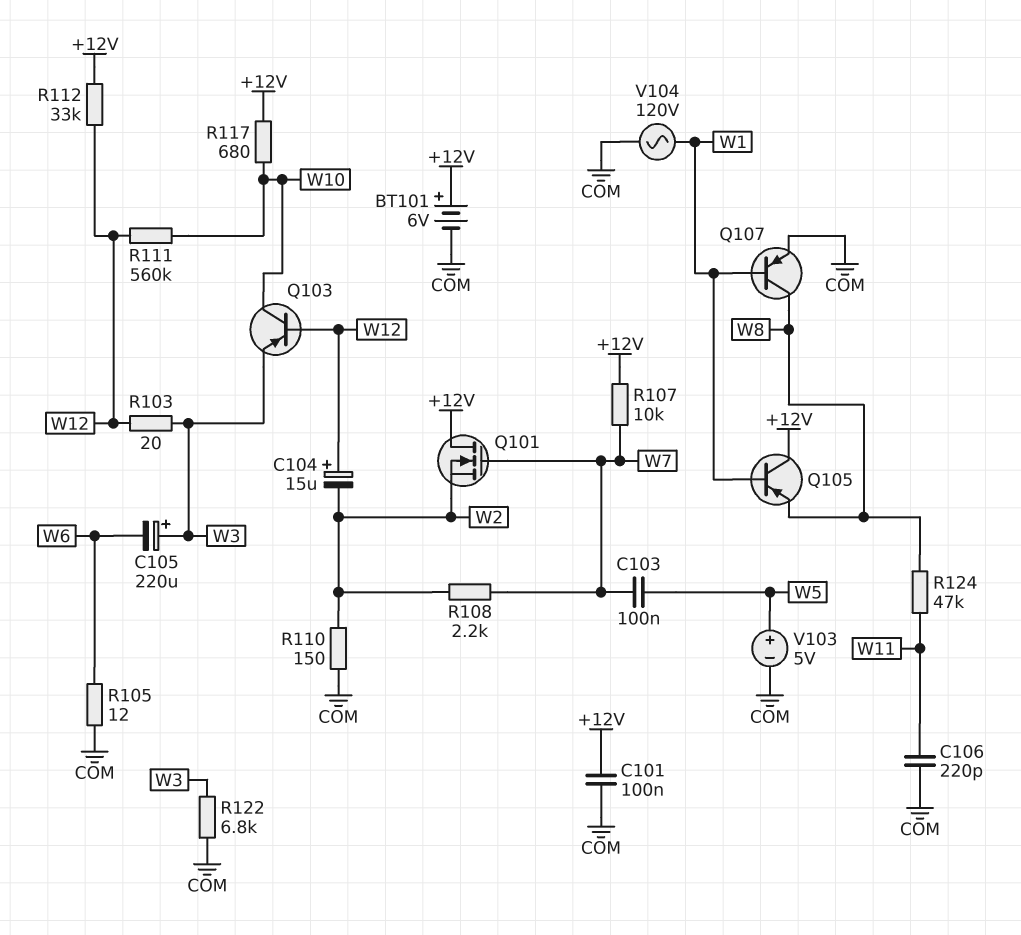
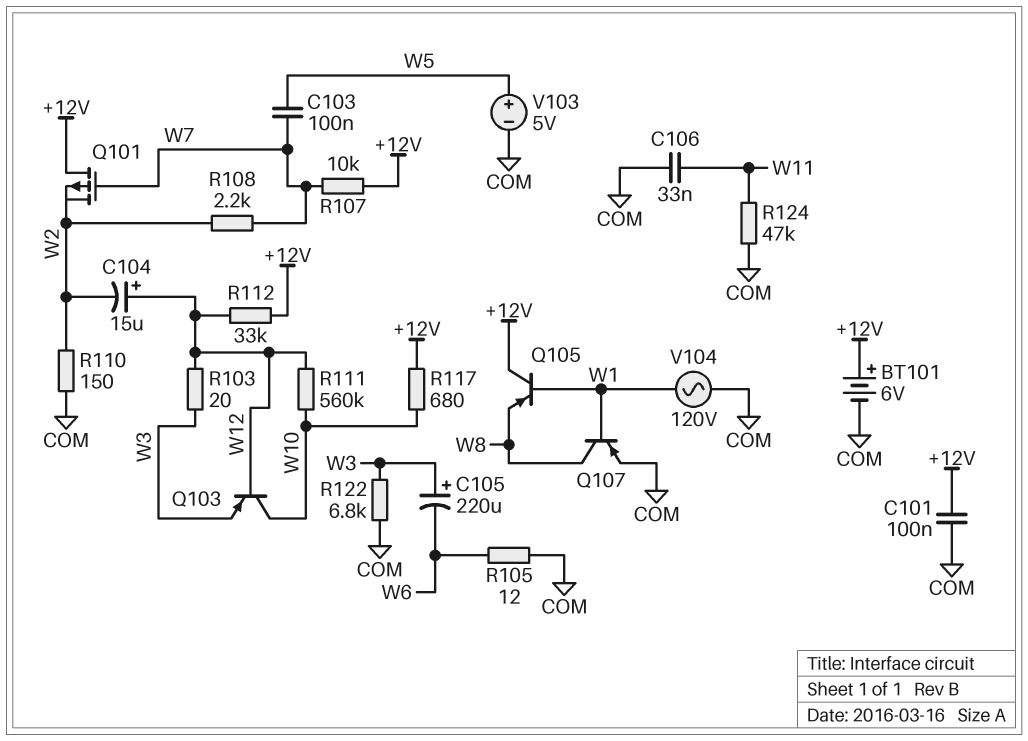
C106: 220pF (COM, W11) -> 33nF (COM, W11)
Q101: NMOS (G W7, D +12V, S W2) -> PMOS (G W7, D +12V, S W2)
R124: 47k (W8, W11) -> 47k (COM, W11)

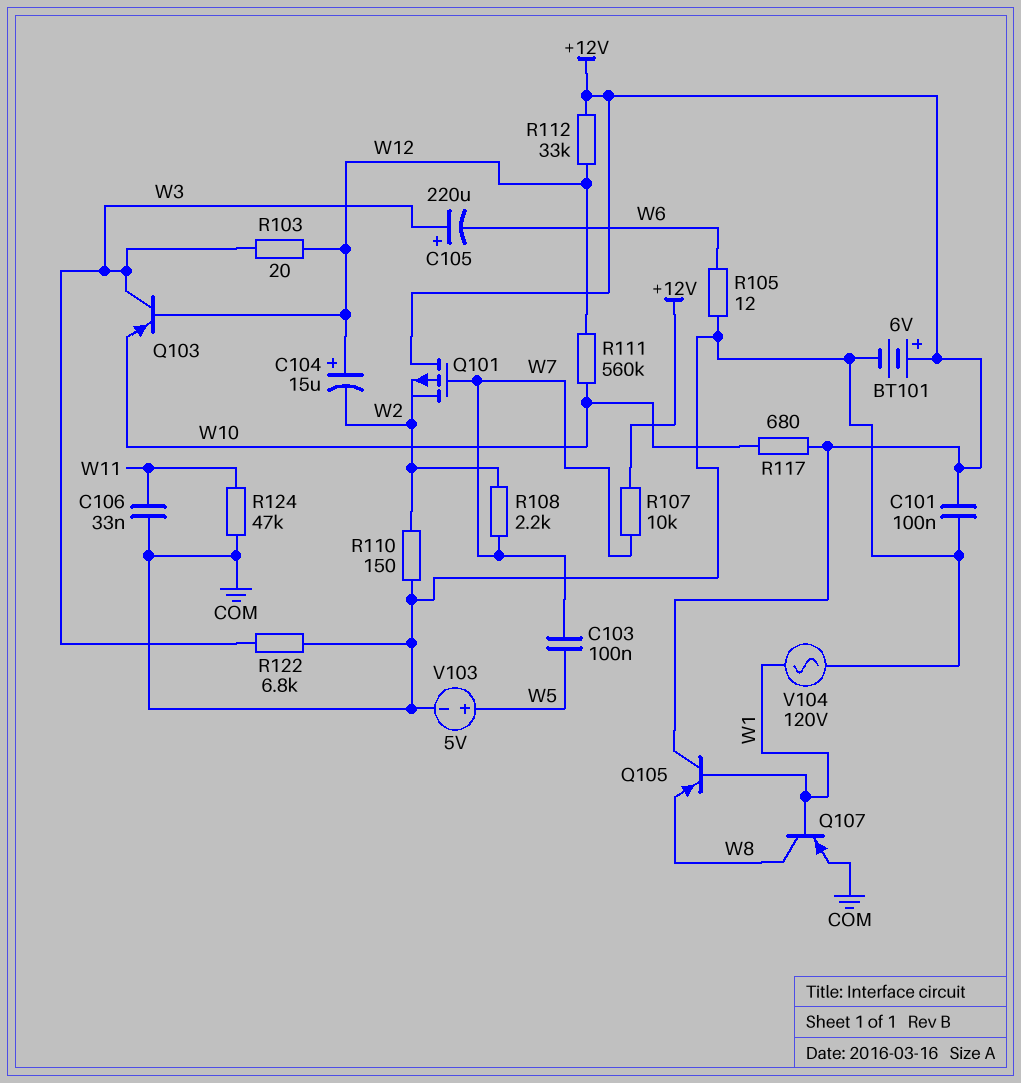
Q103: PNP (B W12, C W10, E W3) -> PNP (B W12, C W3, E W10)

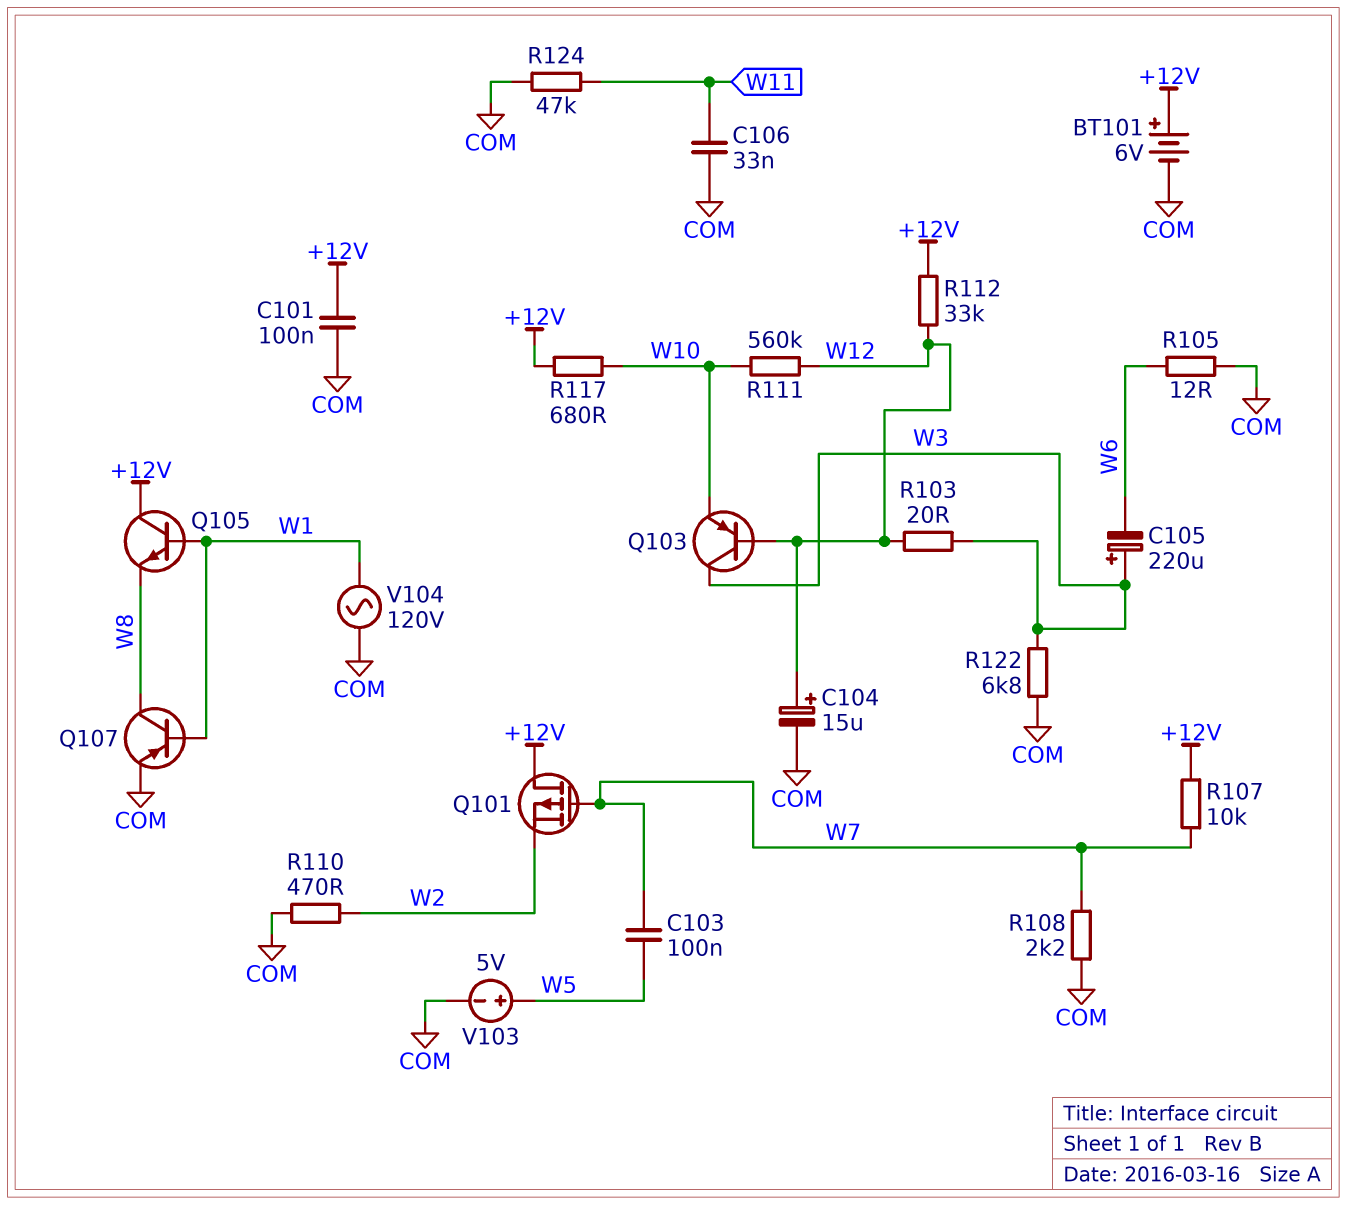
C104: 15uF (plus W12, minus W2) -> 15uF (plus W12, minus COM)
Q105: PNP (B W1, C +12V, E W8) -> NPN (B W1, C +12V, E W8)
R108: 2.2k (W2, W7) -> 2.2k (COM, W7)
R110: 150 (COM, W2) -> 470 (COM, W2)

